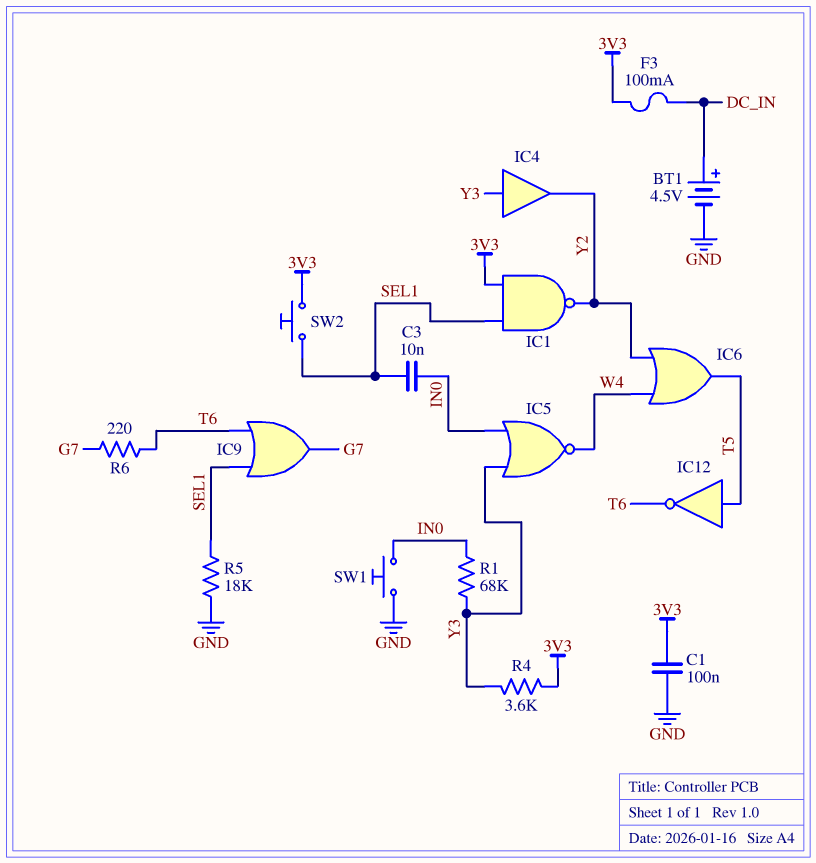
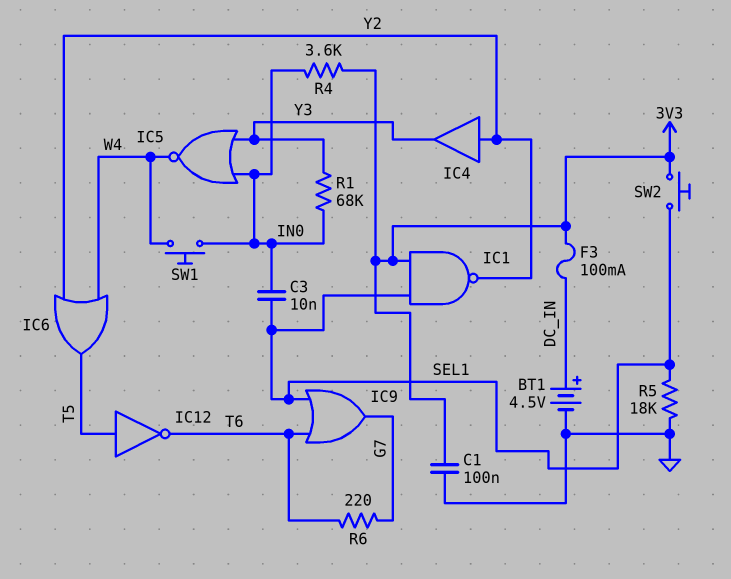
IC4: buffer (in Y3, out Y2) -> buffer (in Y2, out Y3)
R4: 3.6k (3V3, Y3) -> 3.6k (3V3, IN0)
SW1: button (GND, IN0) -> button (IN0, W4)

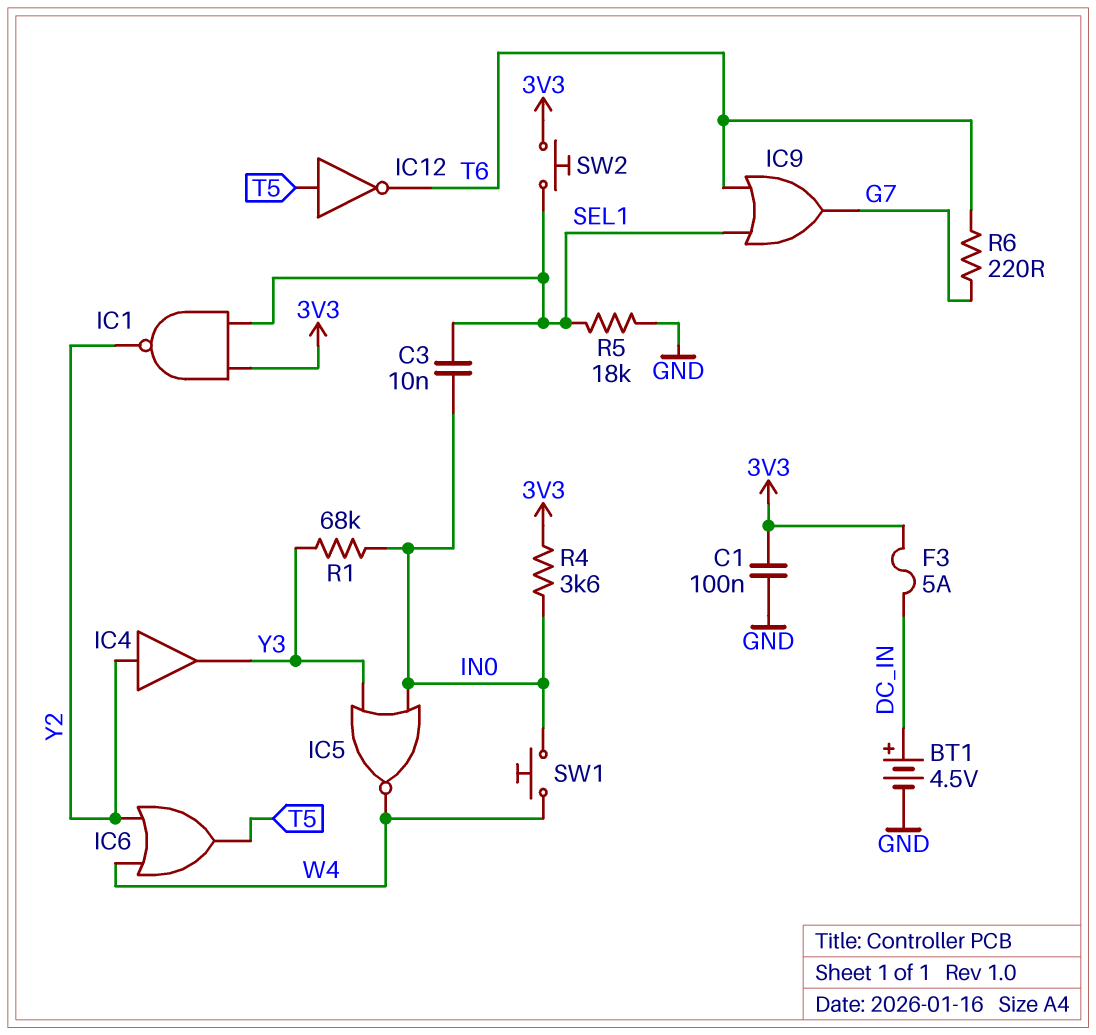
F3: 100mA (3V3, DC_IN) -> 5A (3V3, DC_IN)

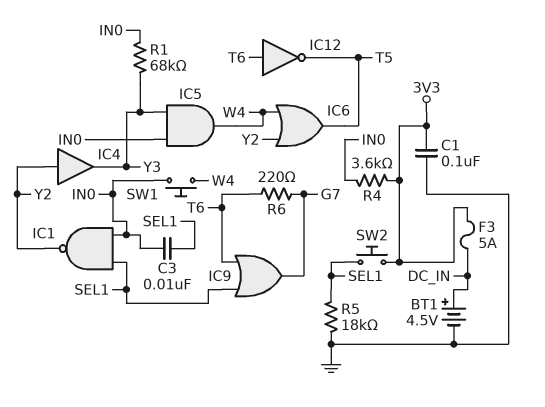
IC1: NAND (in 3V3, in SEL1, out Y2) -> NAND (in IN0, in SEL1, out Y2)
IC5: NOR (in IN0, in Y3, out W4) -> AND (in IN0, in Y3, out W4)
IC12: NOT (in T5, out T6) -> NOT (in T6, out T5)

